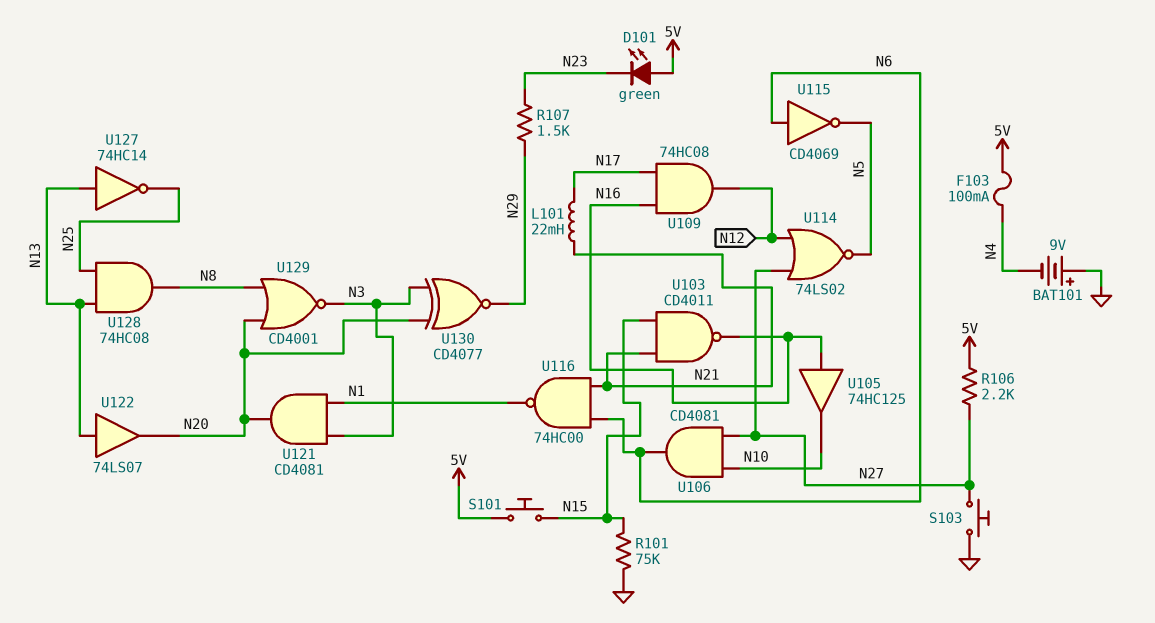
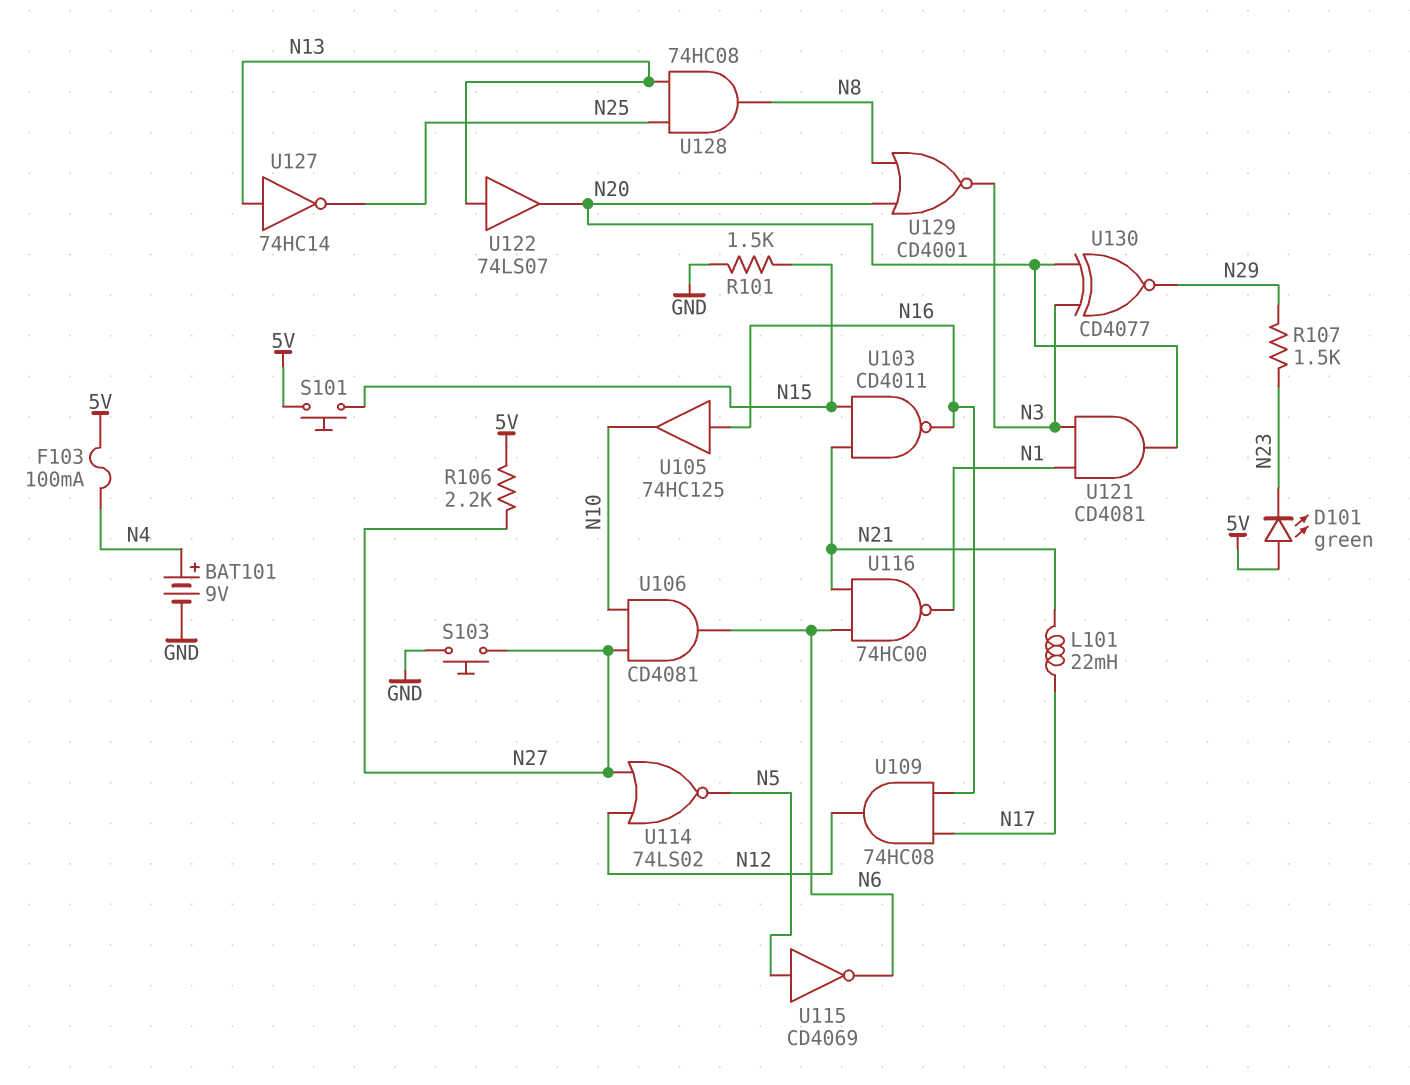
BAT101: 9V (plus GND, minus N4) -> 9V (plus N4, minus GND)
R101: 75k (GND, N15) -> 1.5k (GND, N15)
U115: NOT CD4069 (in N6, out N5) -> NOT CD4069 (in N5, out N6)

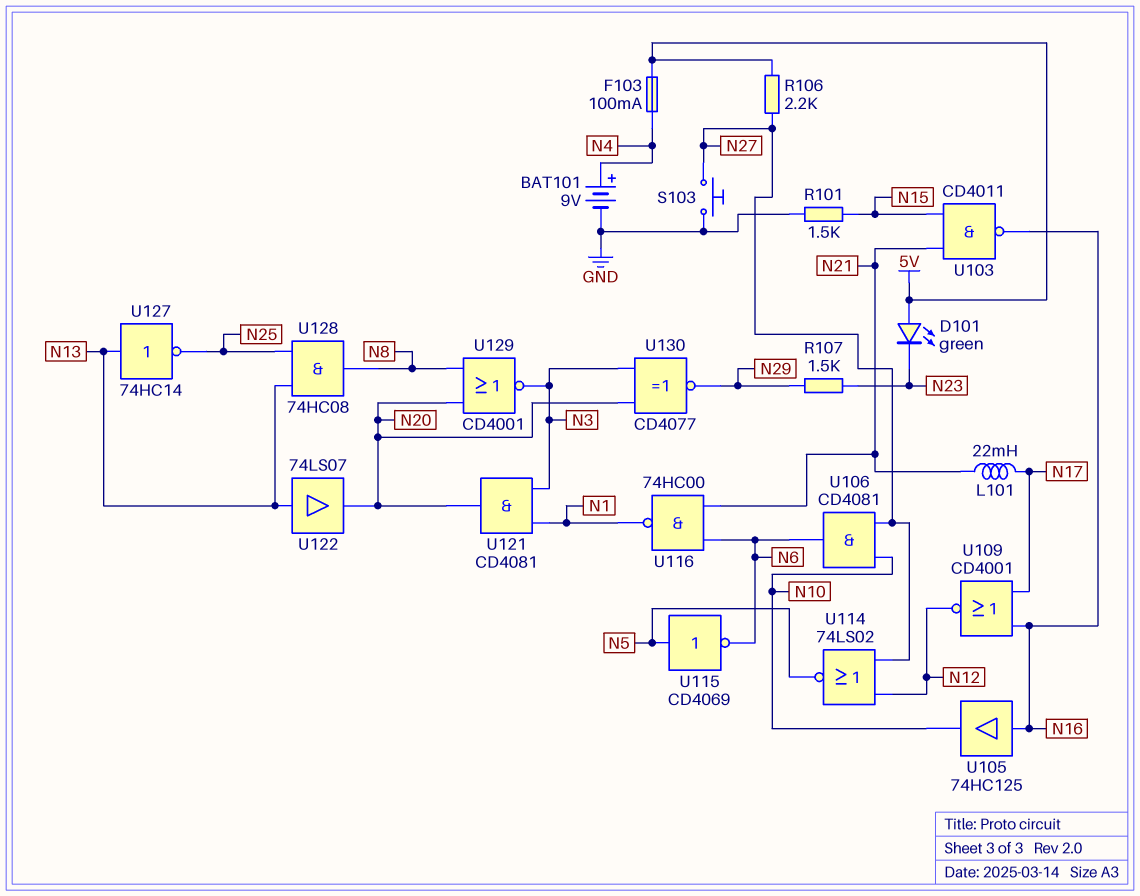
S101: button (5V, N15) -> none
U109: AND 74HC08 (in N16, in N17, out N12) -> NOR CD4001 (in N16, in N17, out N12)

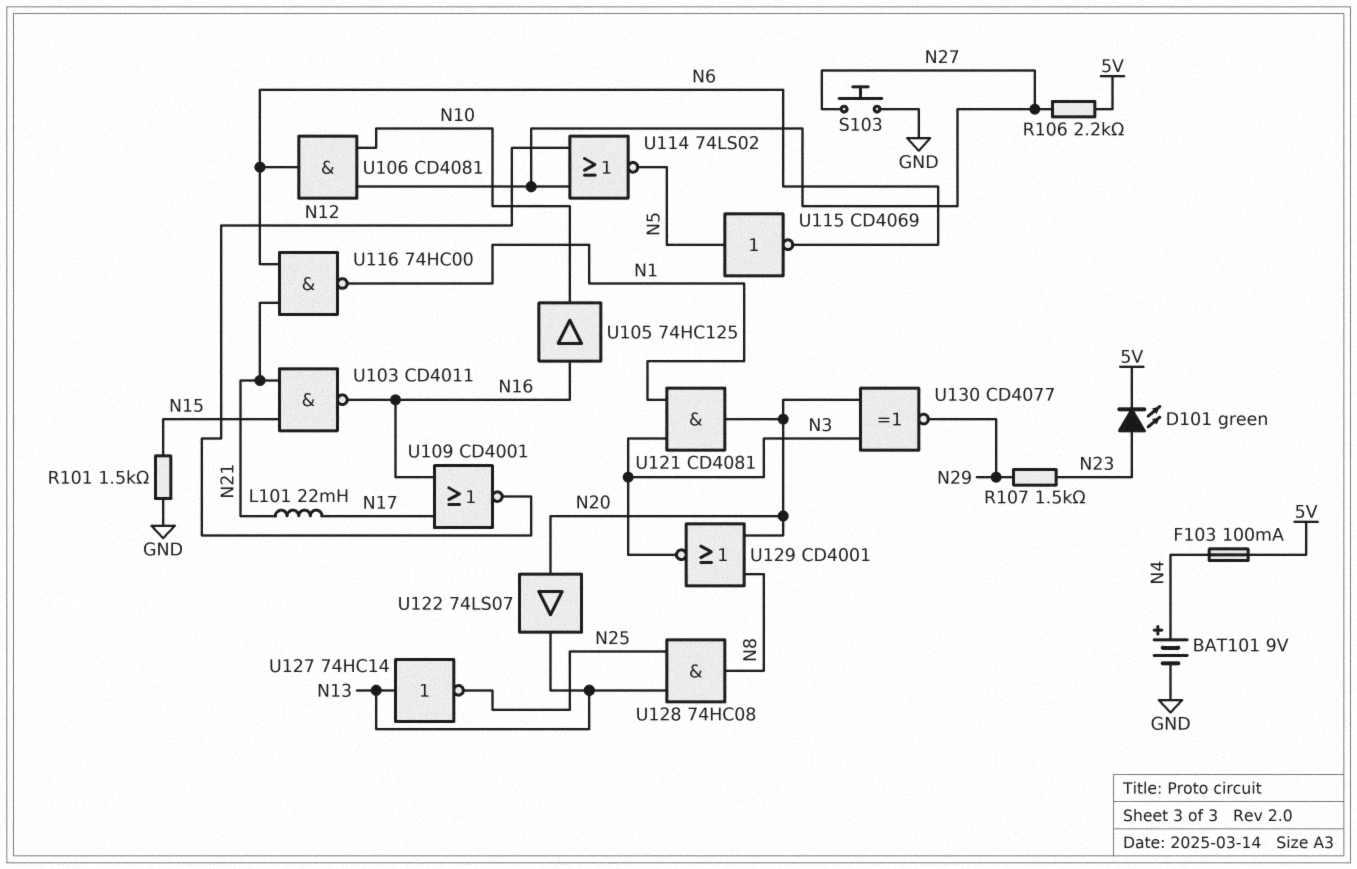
D101: LED green (A 5V, K N23) -> LED green (A N23, K 5V)
U122: buffer 74LS07 (in N13, out N20) -> buffer 74LS07 (in N20, out N13)

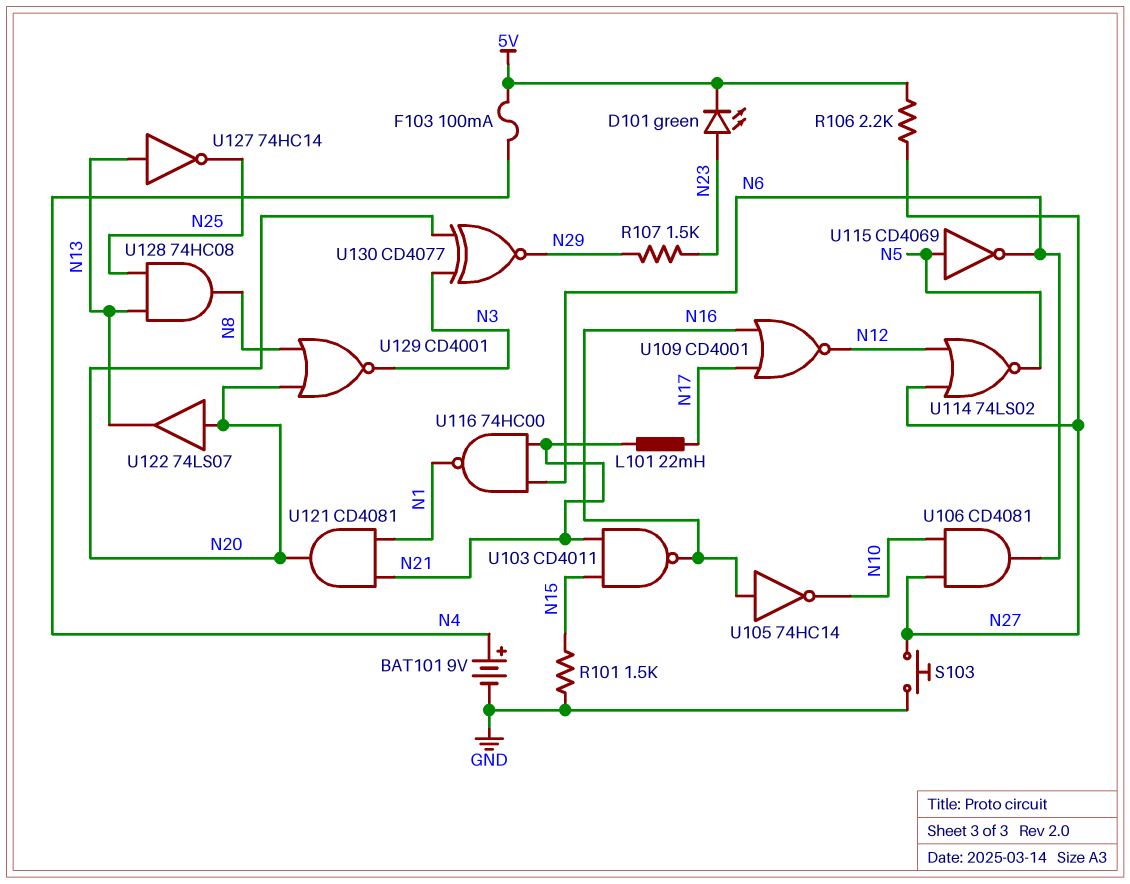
U105: buffer 74HC125 (in N16, out N10) -> NOT 74HC14 (in N16, out N10)
U121: AND CD4081 (in N1, in N3, out N20) -> AND CD4081 (in N1, in N21, out N20)

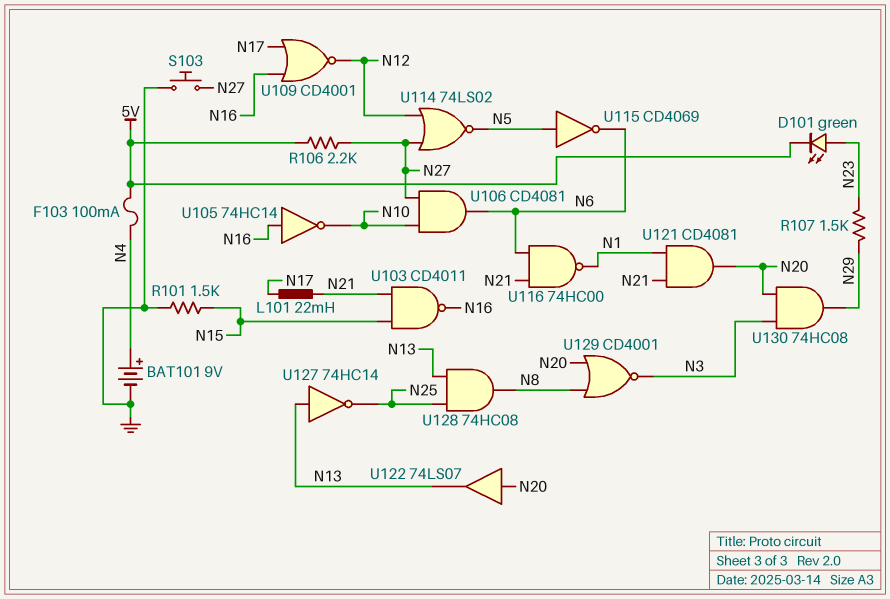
U130: XNOR CD4077 (in N3, in N20, out N29) -> AND 74HC08 (in N3, in N20, out N29)

